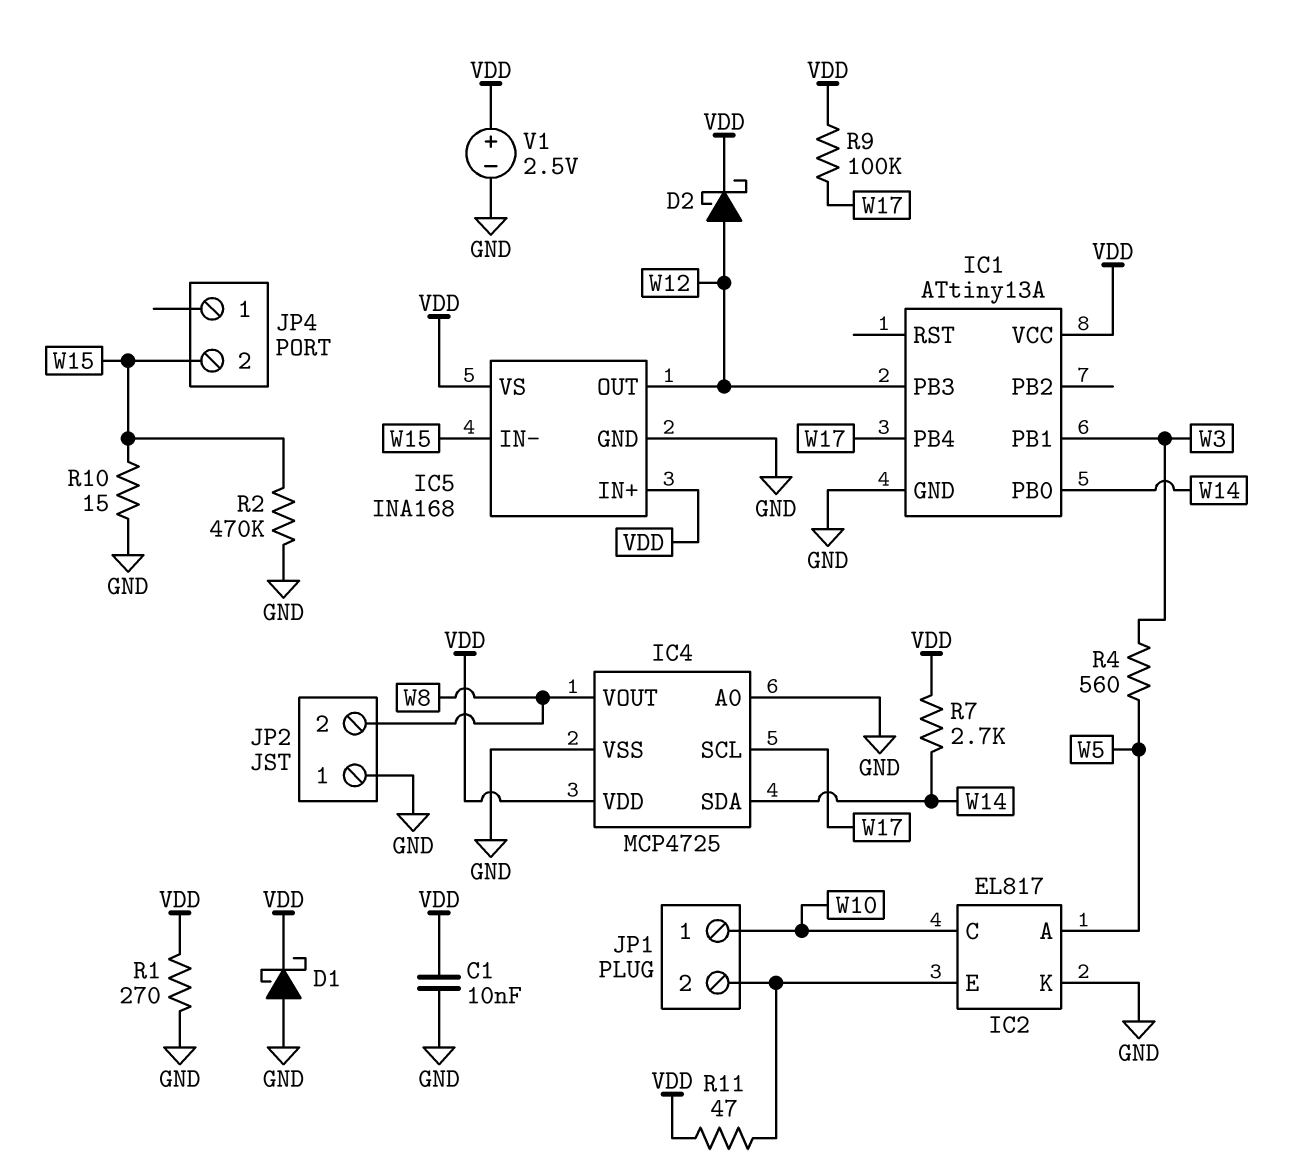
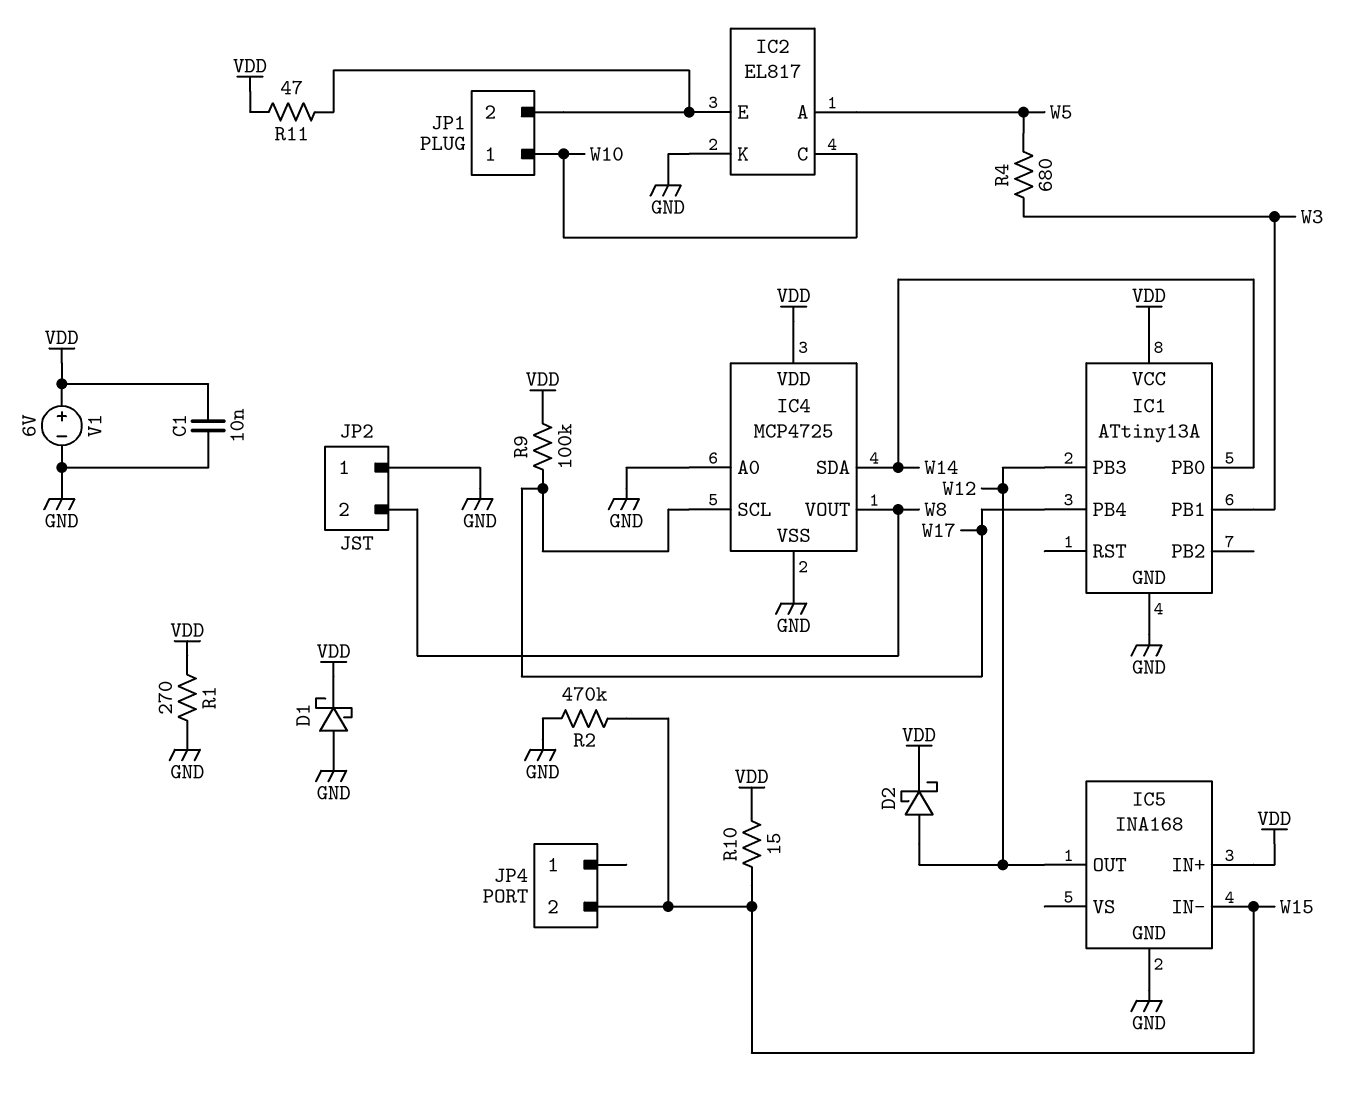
IC5 pin VS: VDD -> none
R4: 560 (W3, W5) -> 680 (W3, W5)
R7: 2.7k (VDD, W14) -> none
R10: 15 (GND, W15) -> 15 (VDD, W15)
V1: 2.5V (plus VDD, minus GND) -> 6V (plus VDD, minus GND)

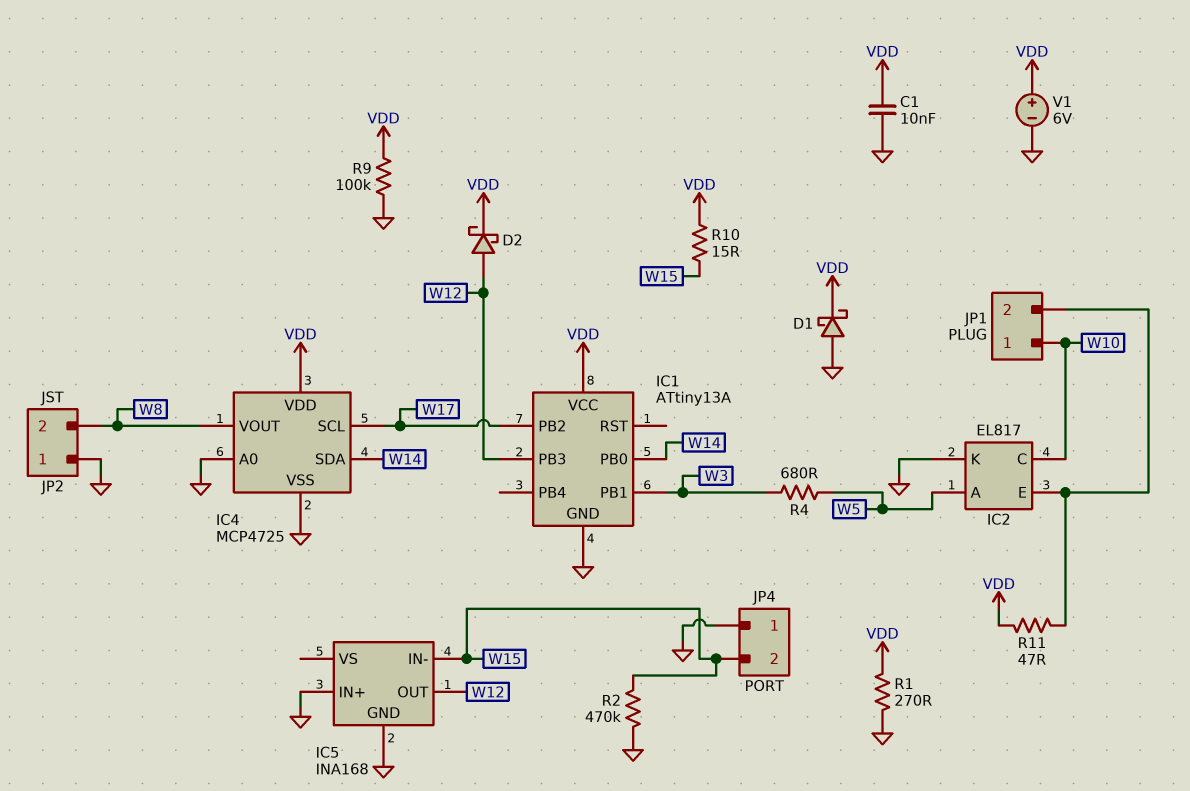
IC1 pin PB2: none -> W17
IC1 pin PB4: W17 -> none
IC5 pin IN+: VDD -> GND
JP4 pin 1: none -> GND
R9: 100k (VDD, W17) -> 100k (GND, VDD)

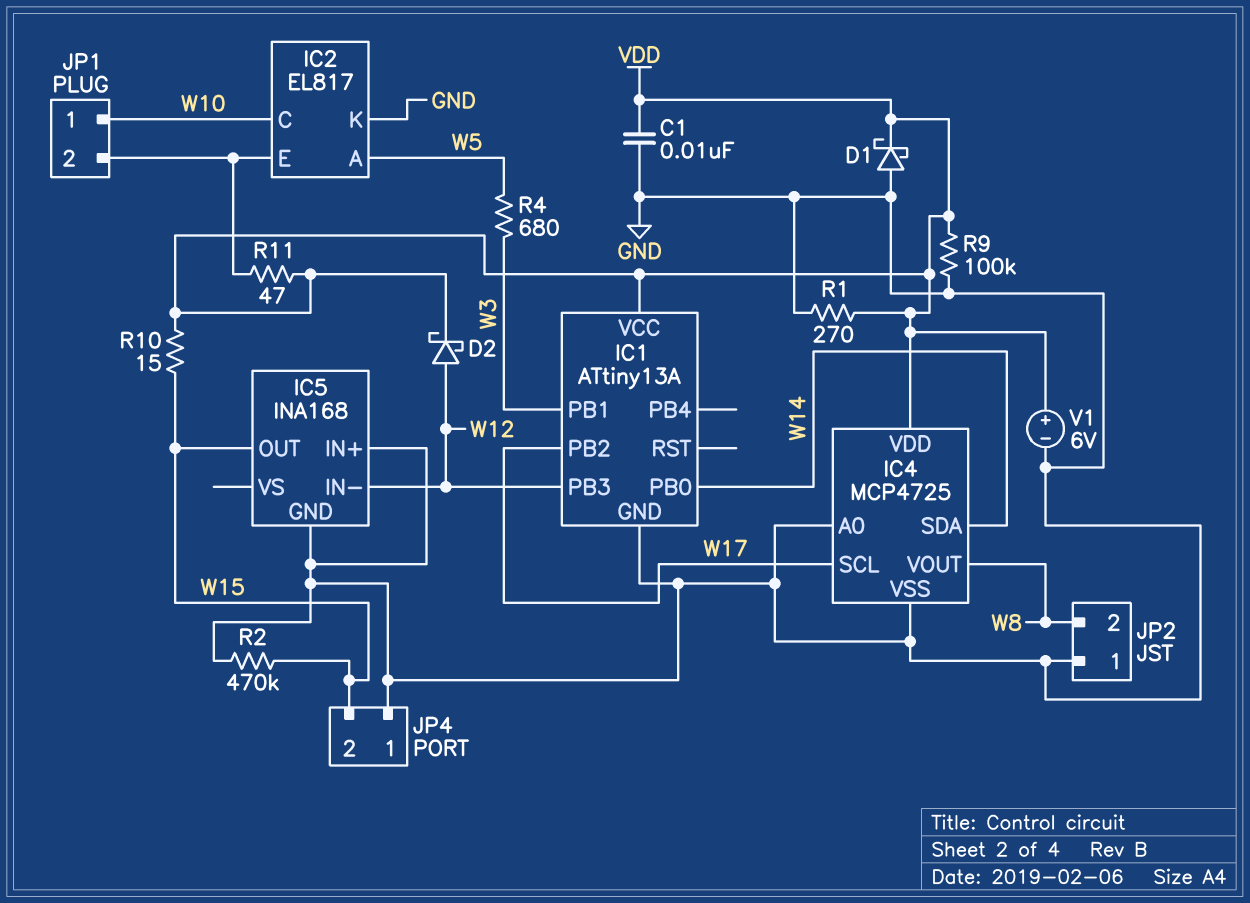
IC5 pin IN-: W15 -> W12
IC5 pin OUT: W12 -> W15

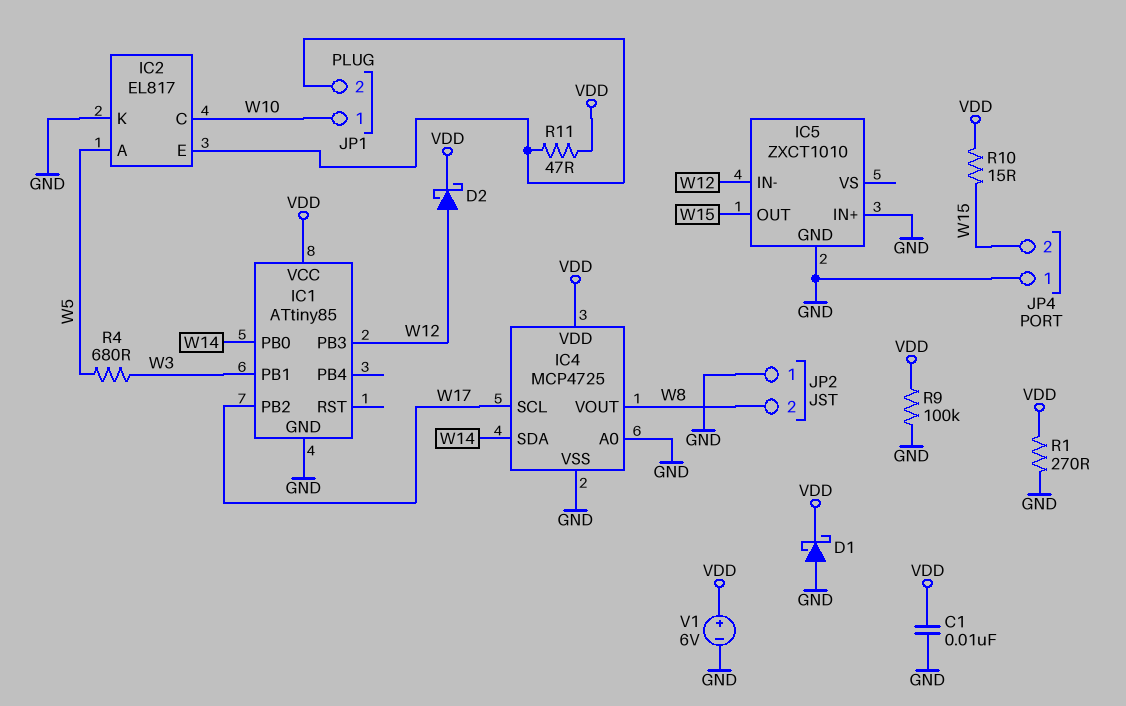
IC1: ATtiny13A -> ATtiny85
IC5: INA168 -> ZXCT1010
R2: 470k (GND, W15) -> none

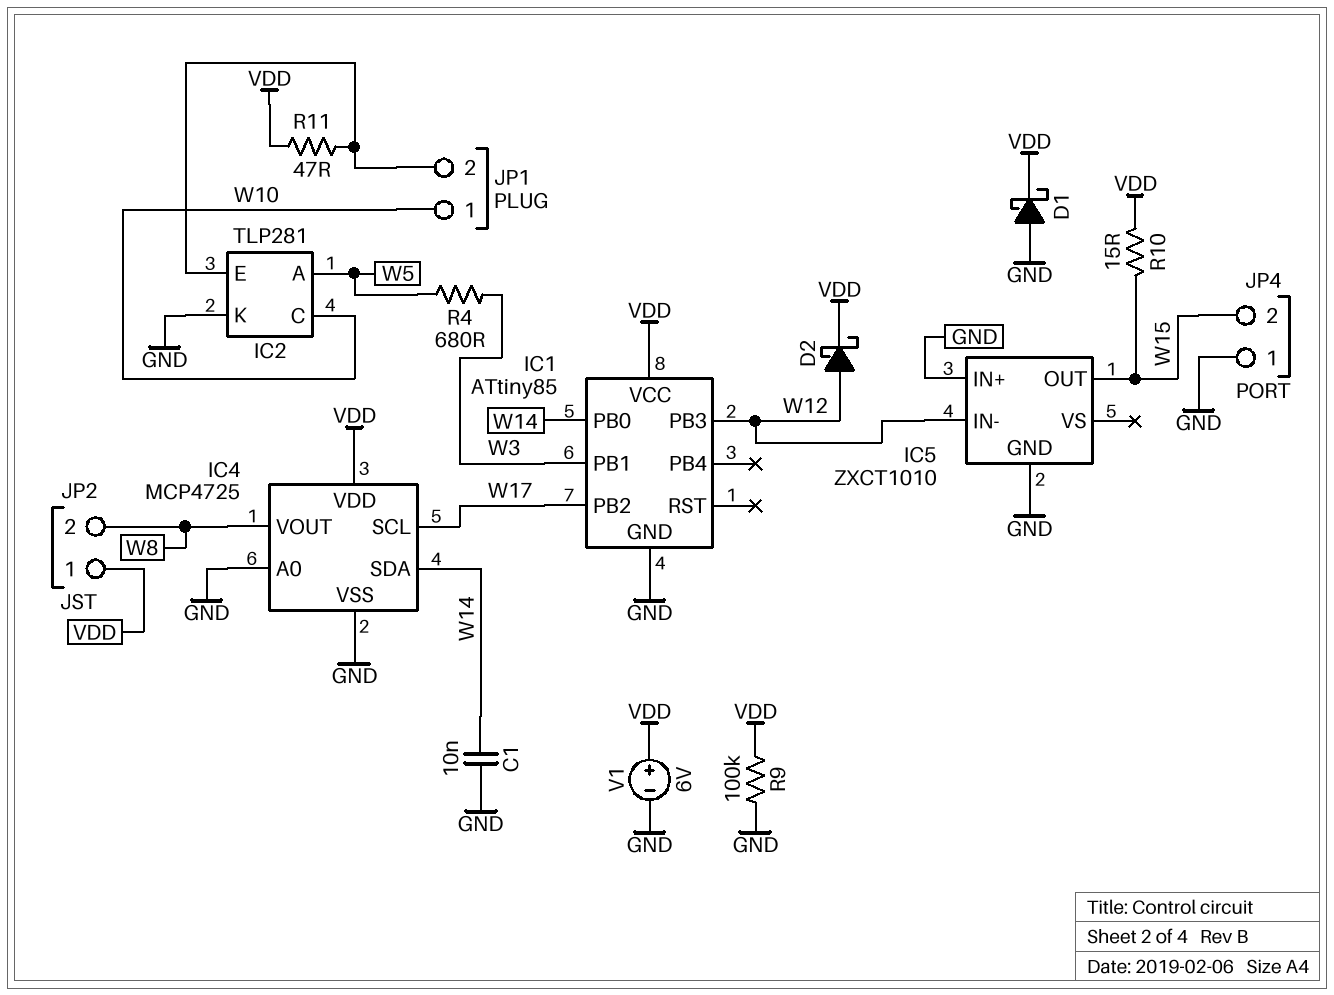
C1: 10nF (GND, VDD) -> 10nF (GND, W14)
IC2: EL817 -> TLP281
JP2 pin 1: GND -> VDD
R1: 270 (GND, VDD) -> none

